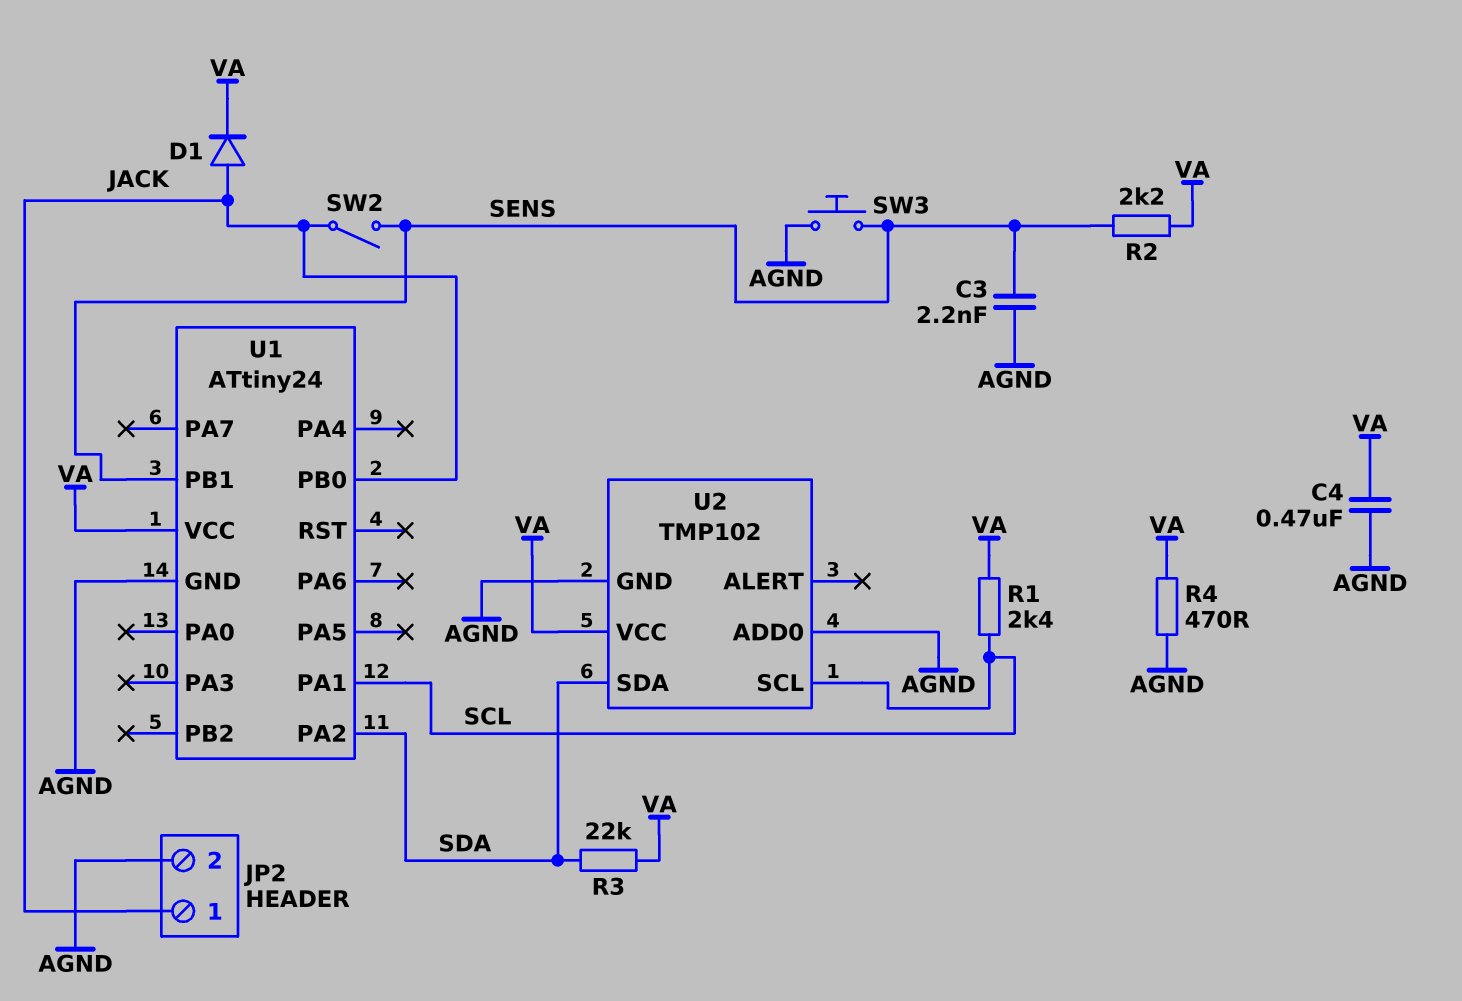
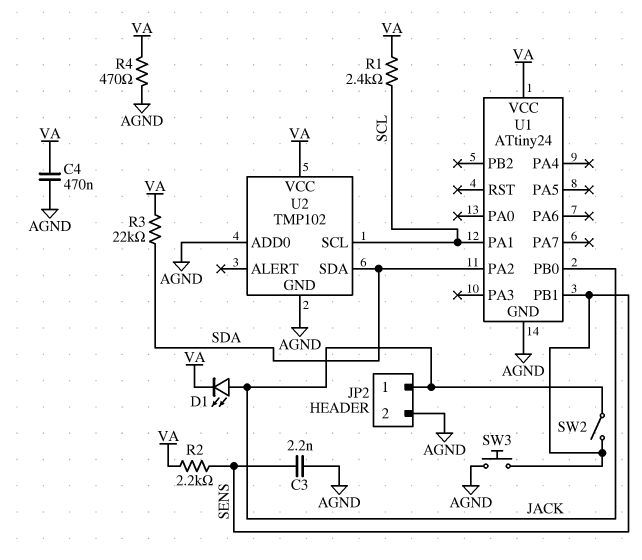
D1: diode (A JACK, K VA) -> LED (A JACK, K VA)

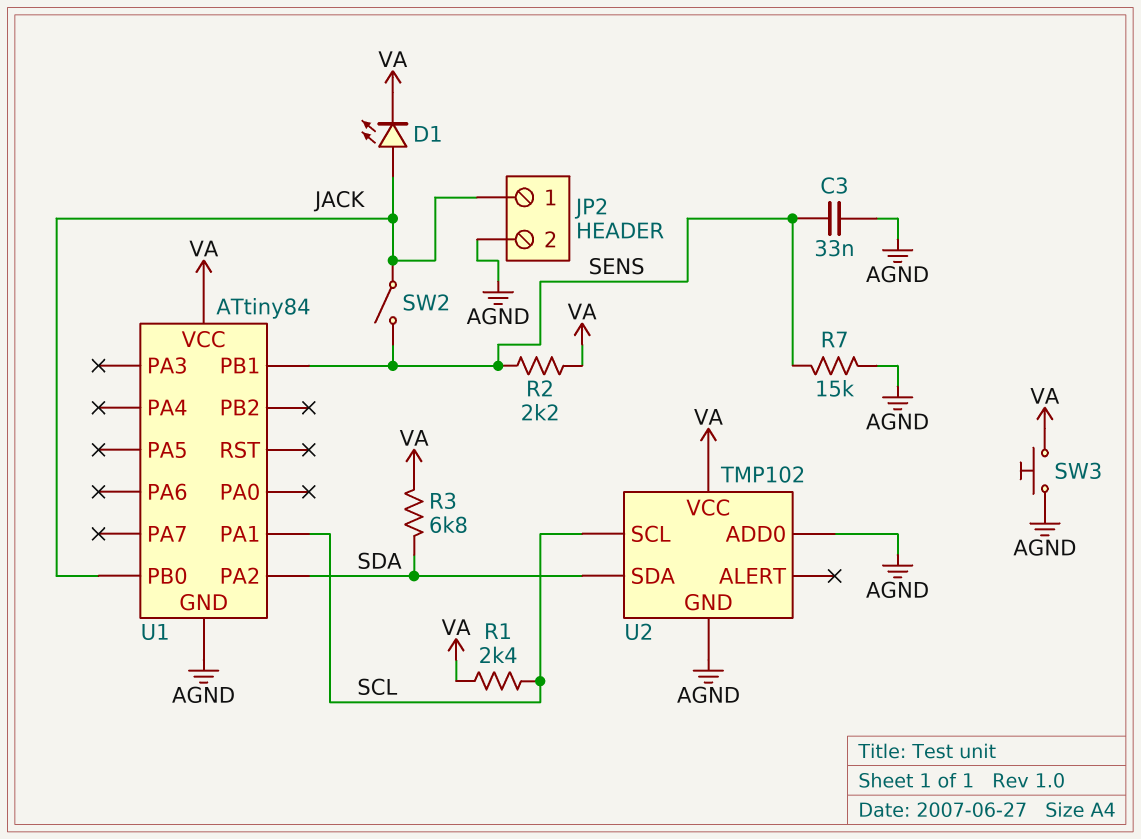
C3: 2.2nF (AGND, SENS) -> 33nF (AGND, SENS)
C4: 470nF (AGND, VA) -> none
R3: 22k (SDA, VA) -> 6.8k (SDA, VA)
R4: 470 (AGND, VA) -> none
R7: none -> 15k (AGND, SENS)
SW3: button (AGND, SENS) -> button (AGND, VA)
U1: ATtiny24 -> ATtiny84

